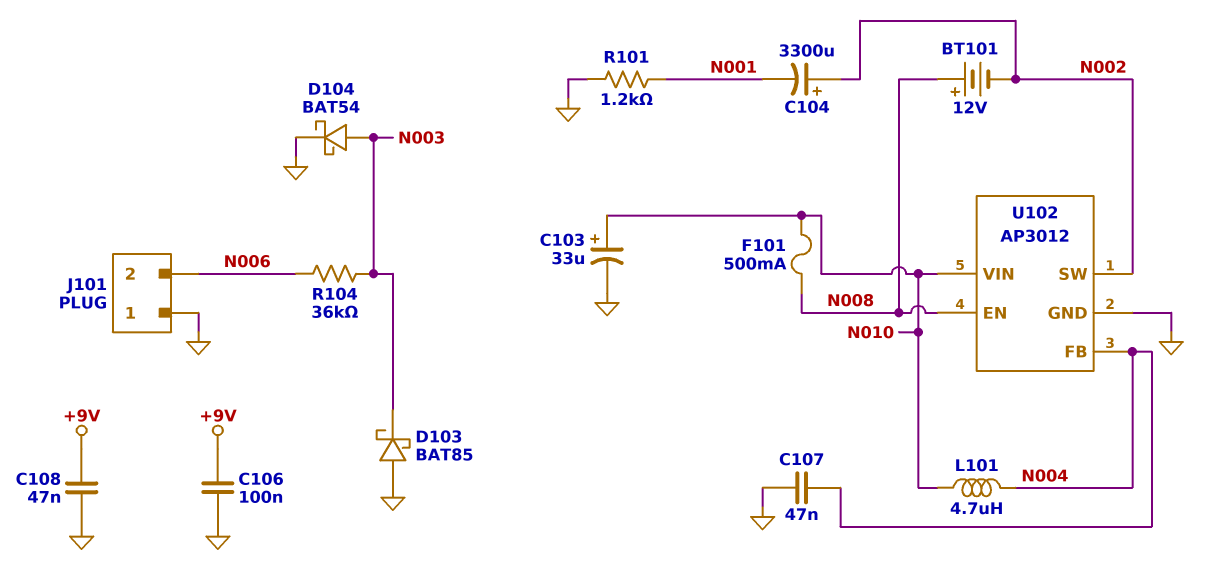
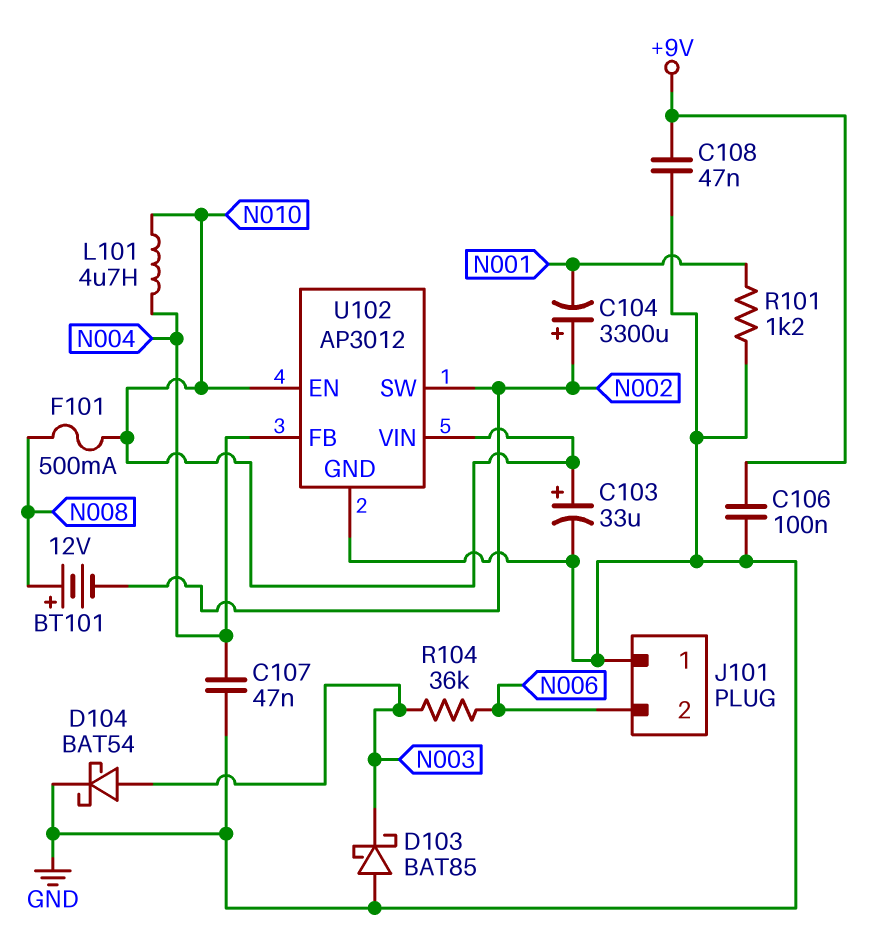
U102 pin EN: N008 -> N010

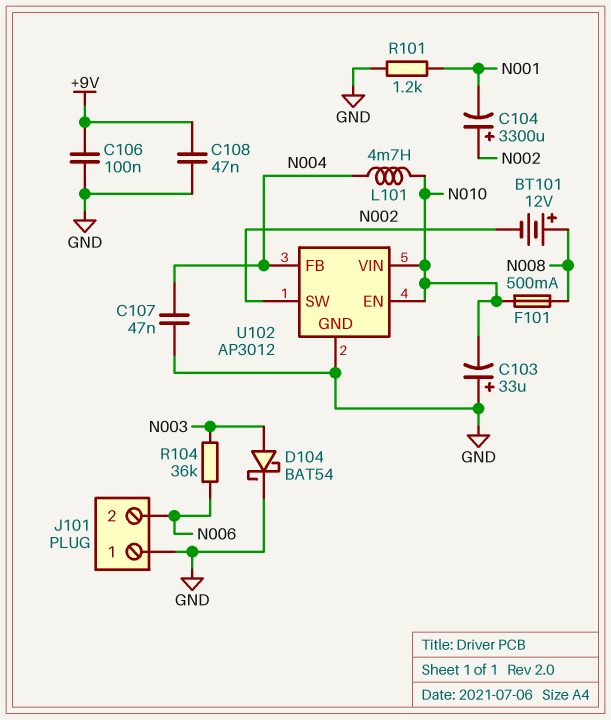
C103: 33uF (plus N010, minus GND) -> 33uF (plus GND, minus N010)
D103: schottky BAT85 (A GND, K N003) -> none
L101: 4.7uH (N004, N010) -> 4.7mH (N004, N010)

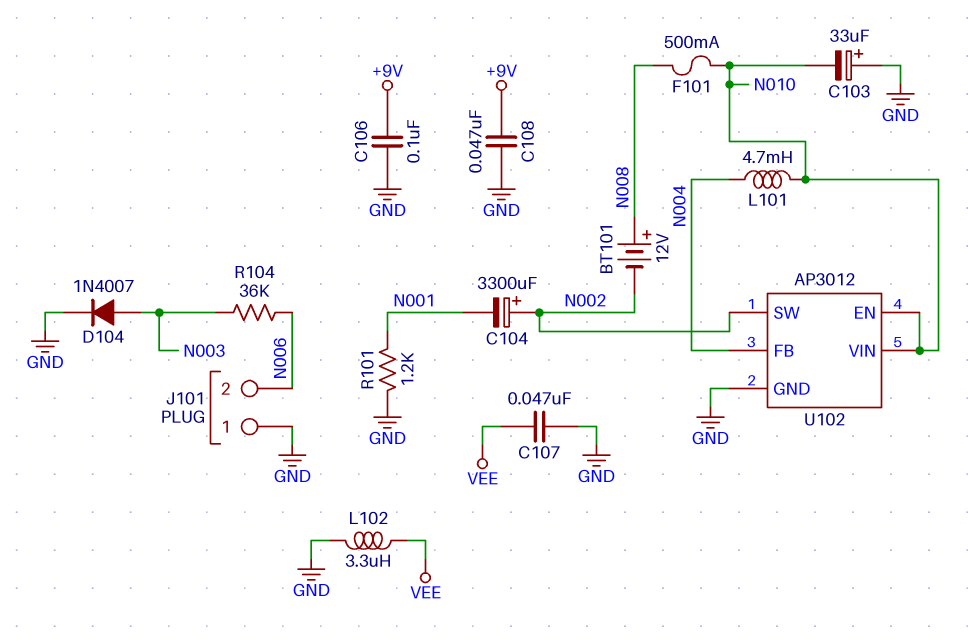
C107: 47nF (GND, N004) -> 47nF (GND, VEE)
D104: schottky BAT54 (A N003, K GND) -> diode 1N4007 (A N003, K GND)
L102: none -> 3.3uH (GND, VEE)

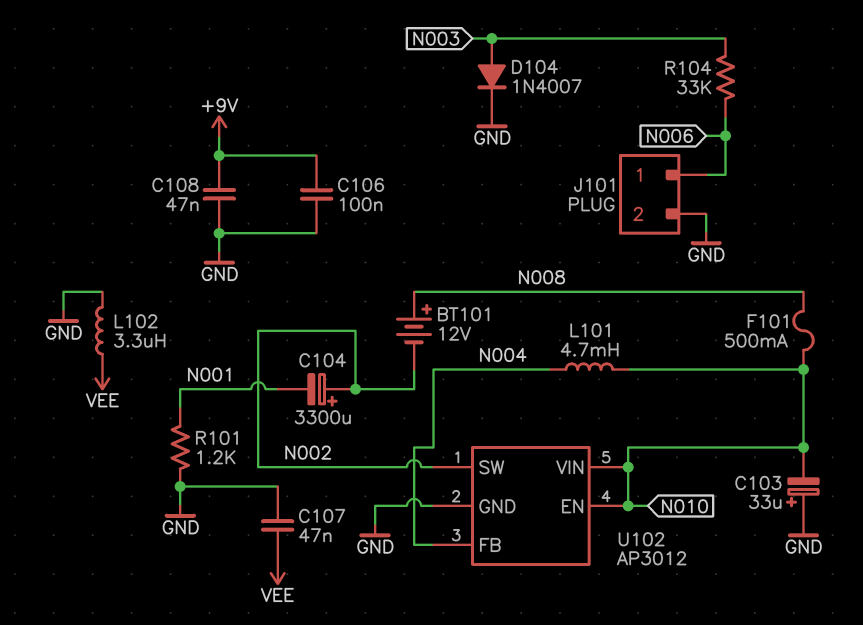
J101 pin 1: GND -> N006
J101 pin 2: N006 -> GND
R104: 36k (N003, N006) -> 33k (N003, N006)

